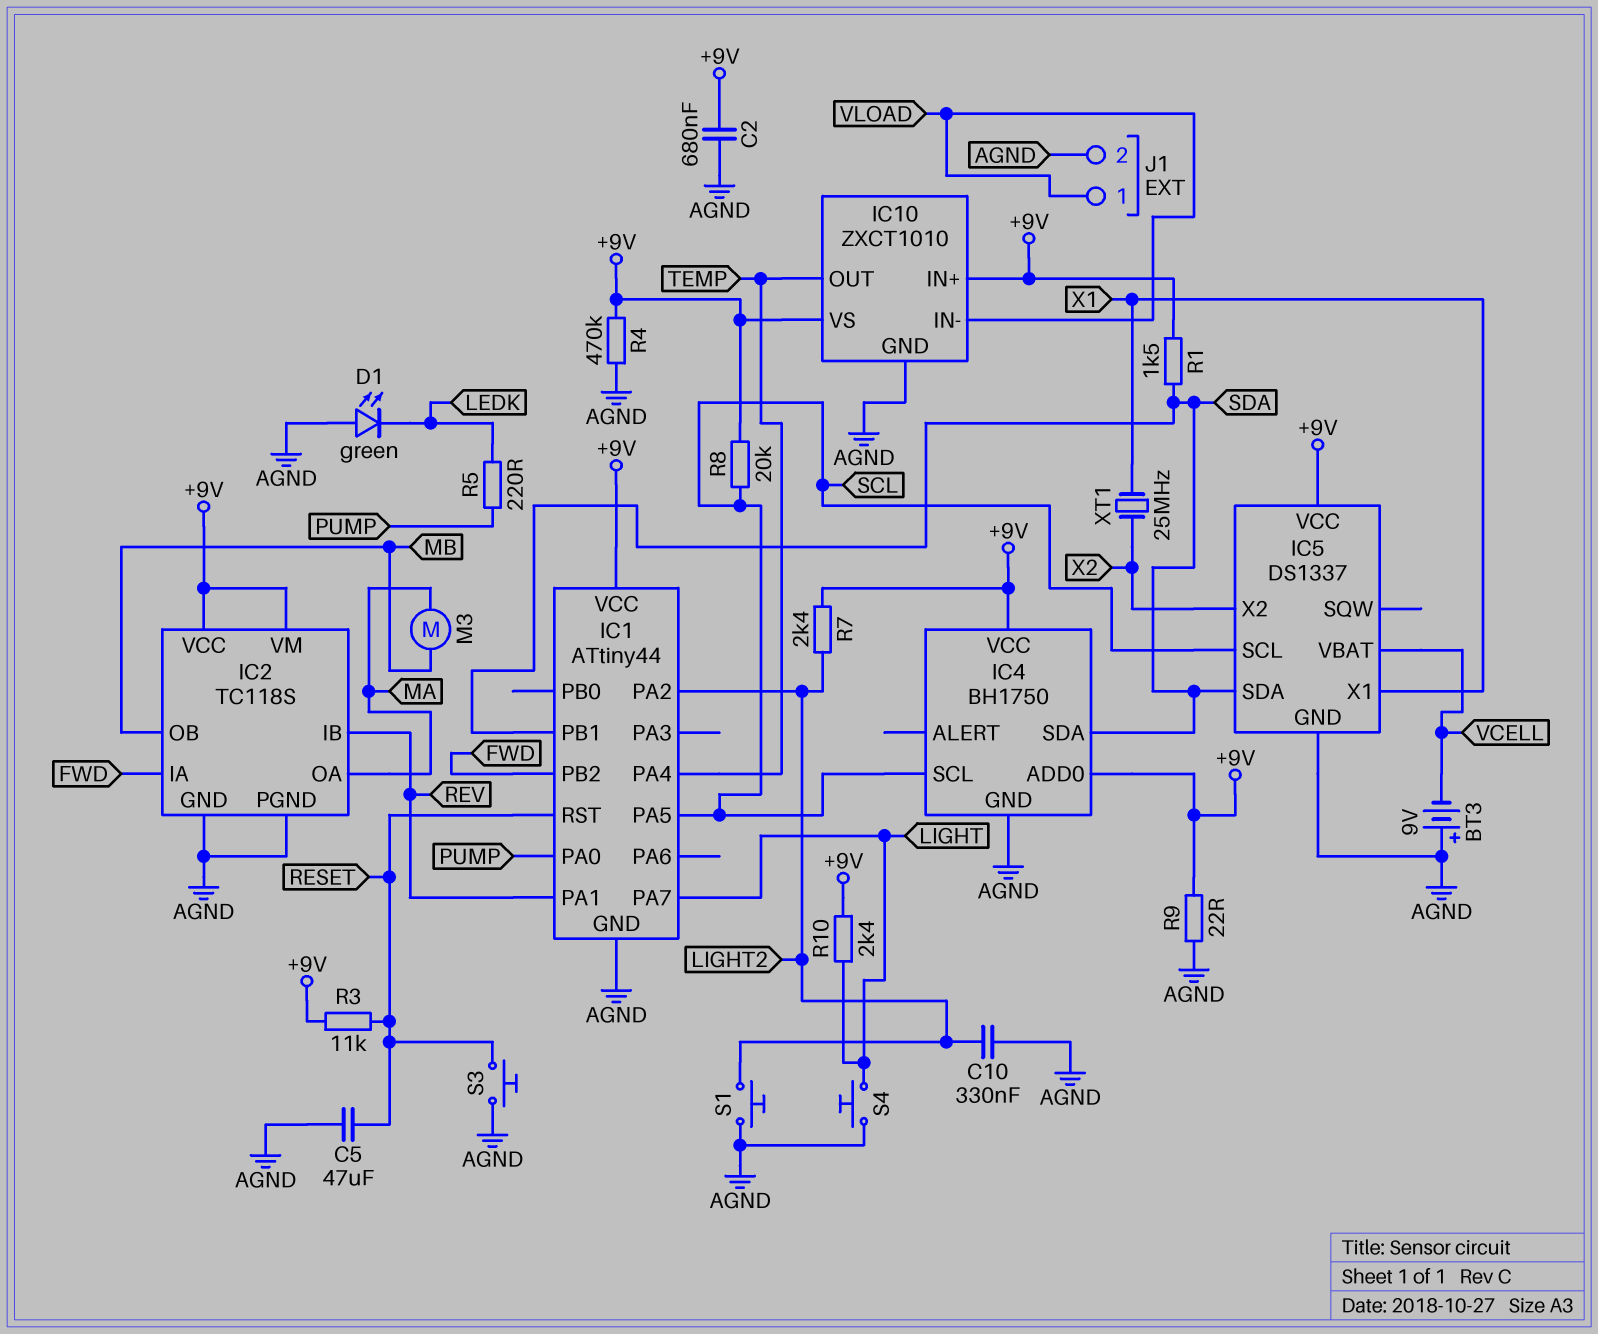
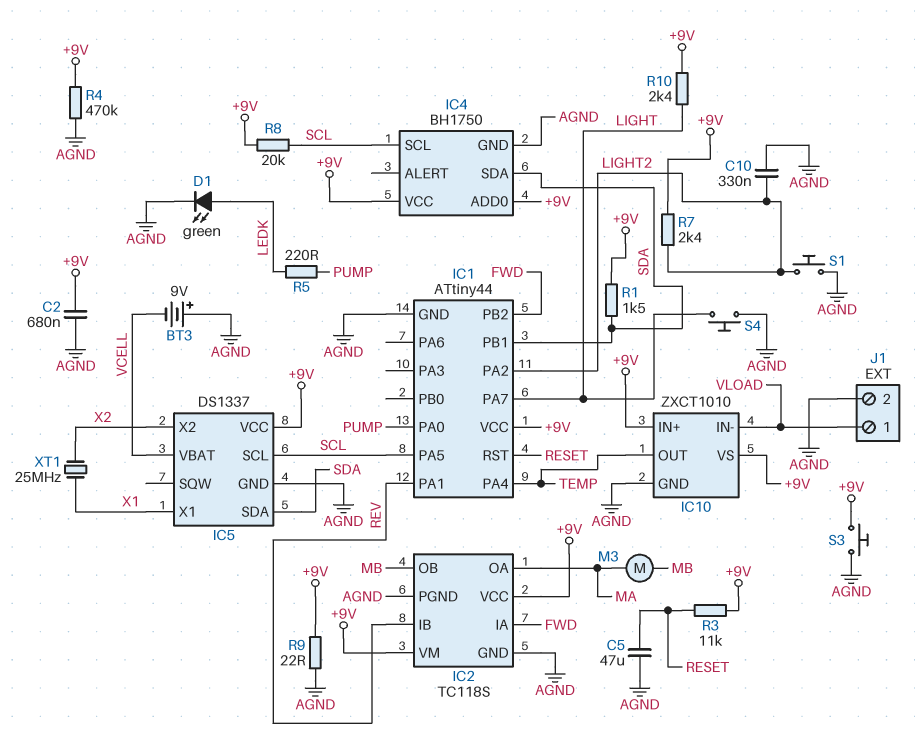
D1: LED green (A AGND, K LEDK) -> LED green (A LEDK, K AGND)
S3: button (AGND, RESET) -> button (+9V, AGND)

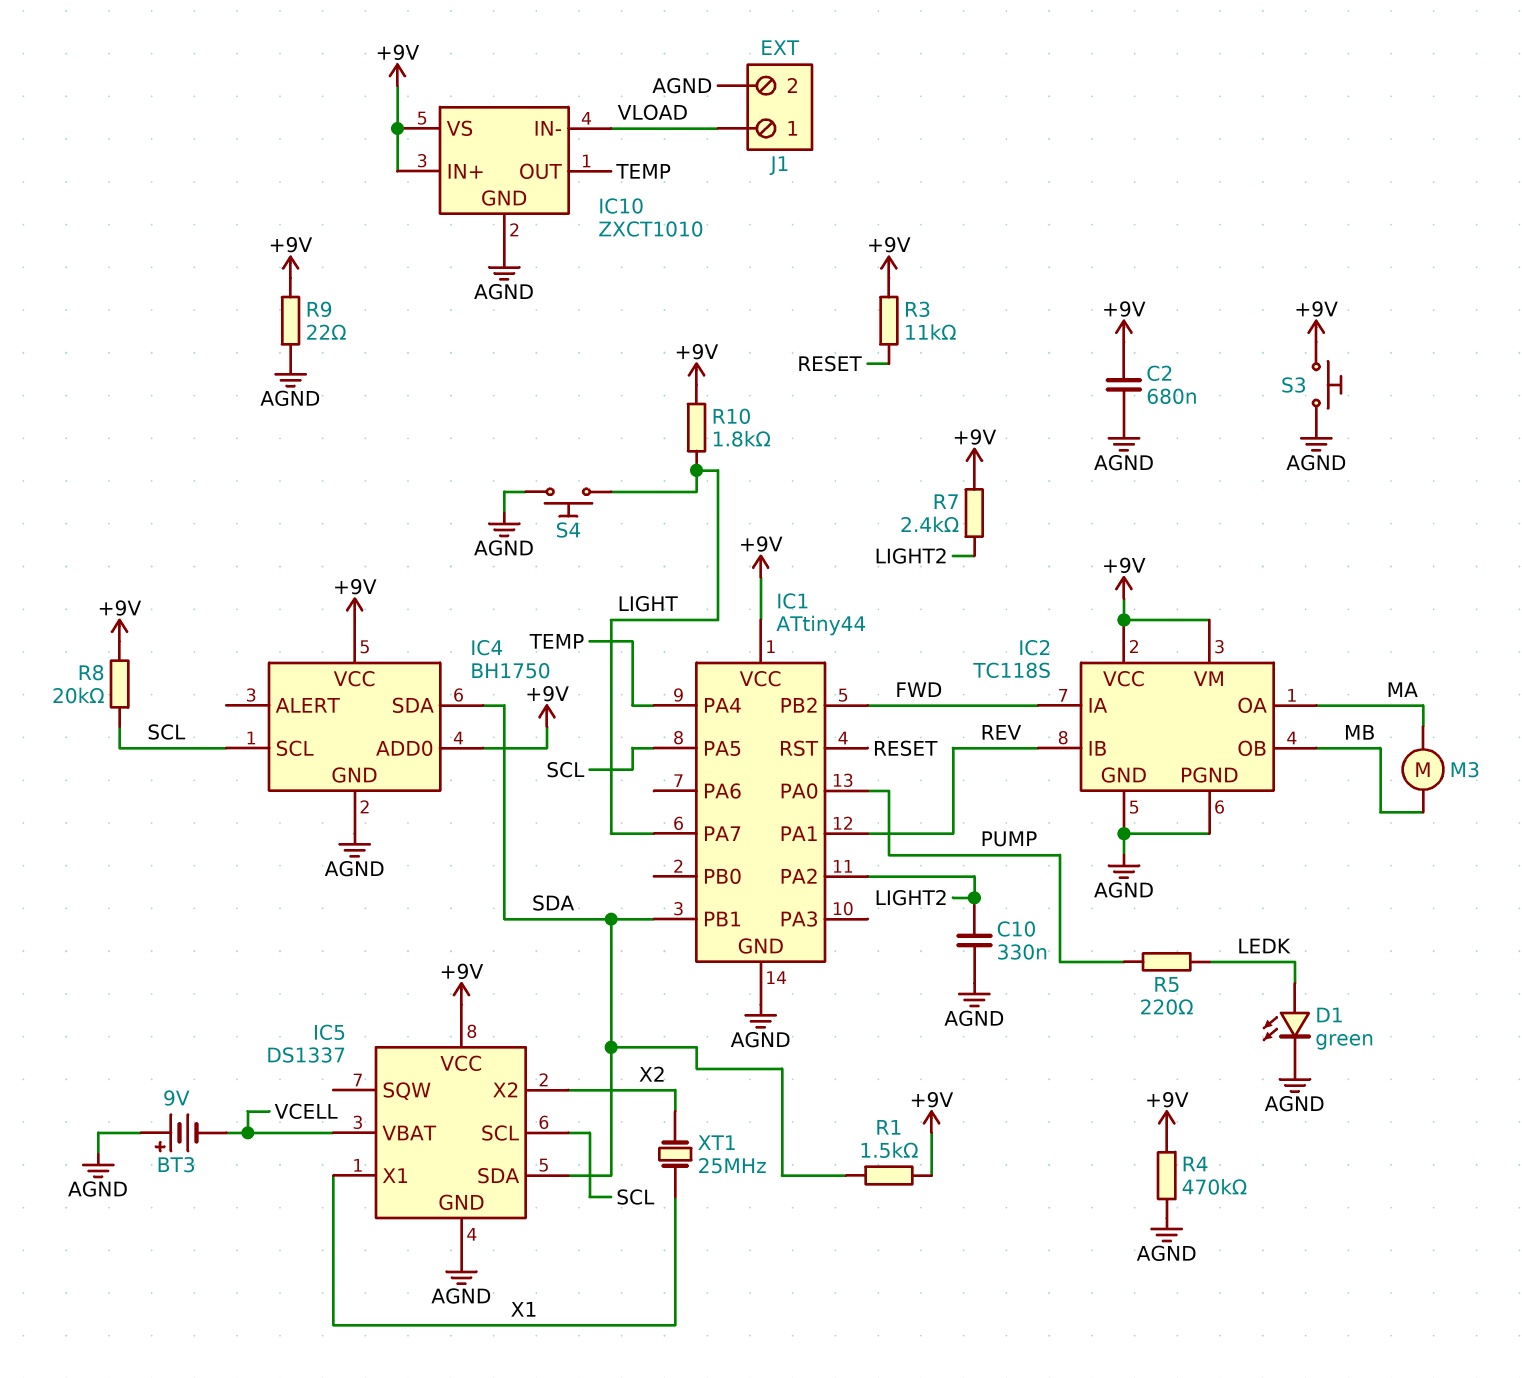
C5: 47uF (AGND, RESET) -> none
R10: 2.4k (+9V, LIGHT) -> 1.8k (+9V, LIGHT)
S1: button (AGND, LIGHT2) -> none

